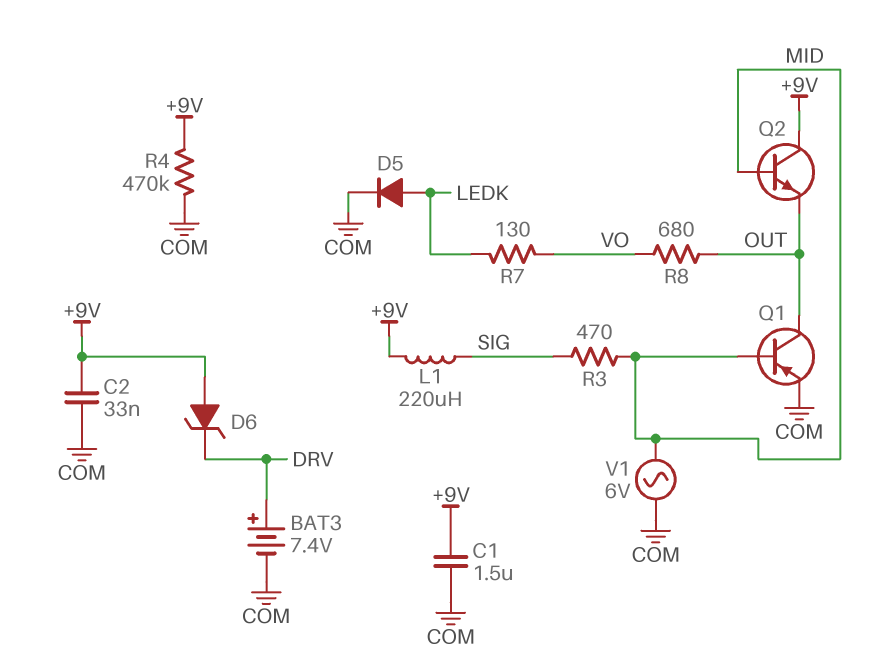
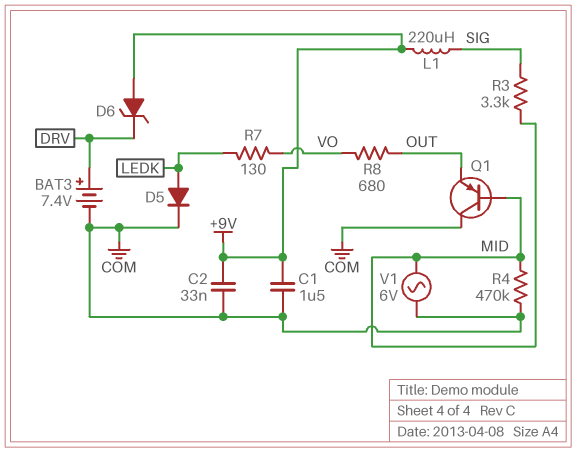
Q1: PNP (B MID, C OUT, E COM) -> PNP (B MID, C COM, E OUT)
Q2: NPN (B MID, C +9V, E OUT) -> none
R3: 470 (MID, SIG) -> 3.3k (MID, SIG)
R4: 470k (+9V, COM) -> 470k (COM, MID)

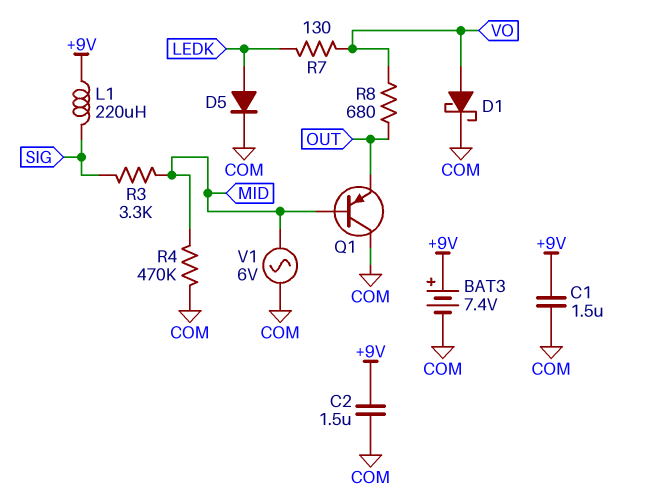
BAT3: 7.4V (plus DRV, minus COM) -> 7.4V (plus +9V, minus COM)
C2: 33nF (+9V, COM) -> 1.5uF (+9V, COM)
D1: none -> schottky (A VO, K COM)
D6: zener (A +9V, K DRV) -> none

